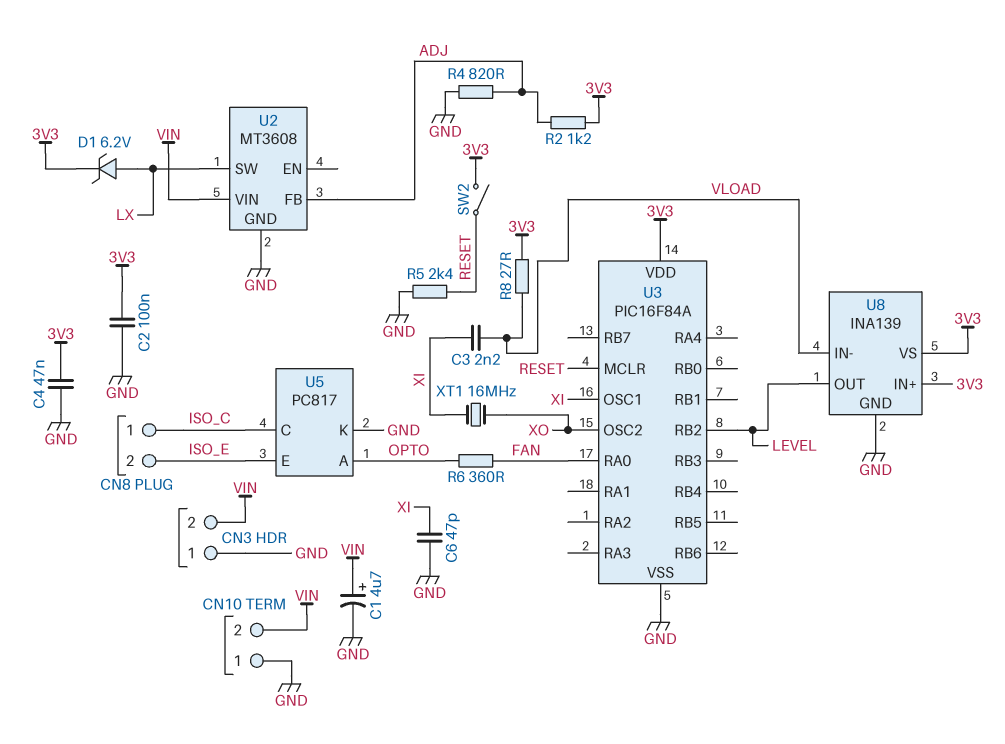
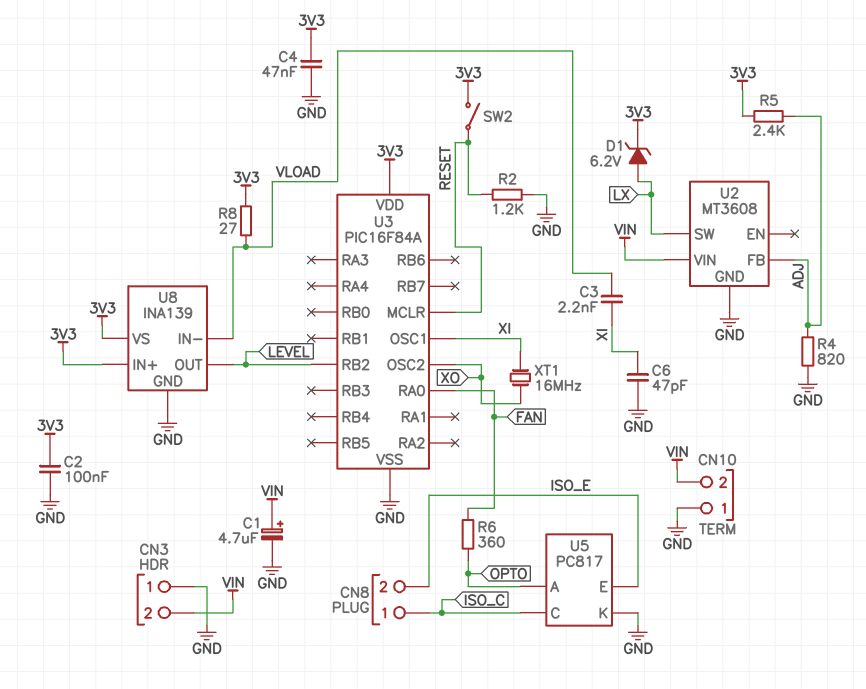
R2: 1.2k (3V3, ADJ) -> 1.2k (GND, RESET)
R5: 2.4k (GND, RESET) -> 2.4k (3V3, ADJ)

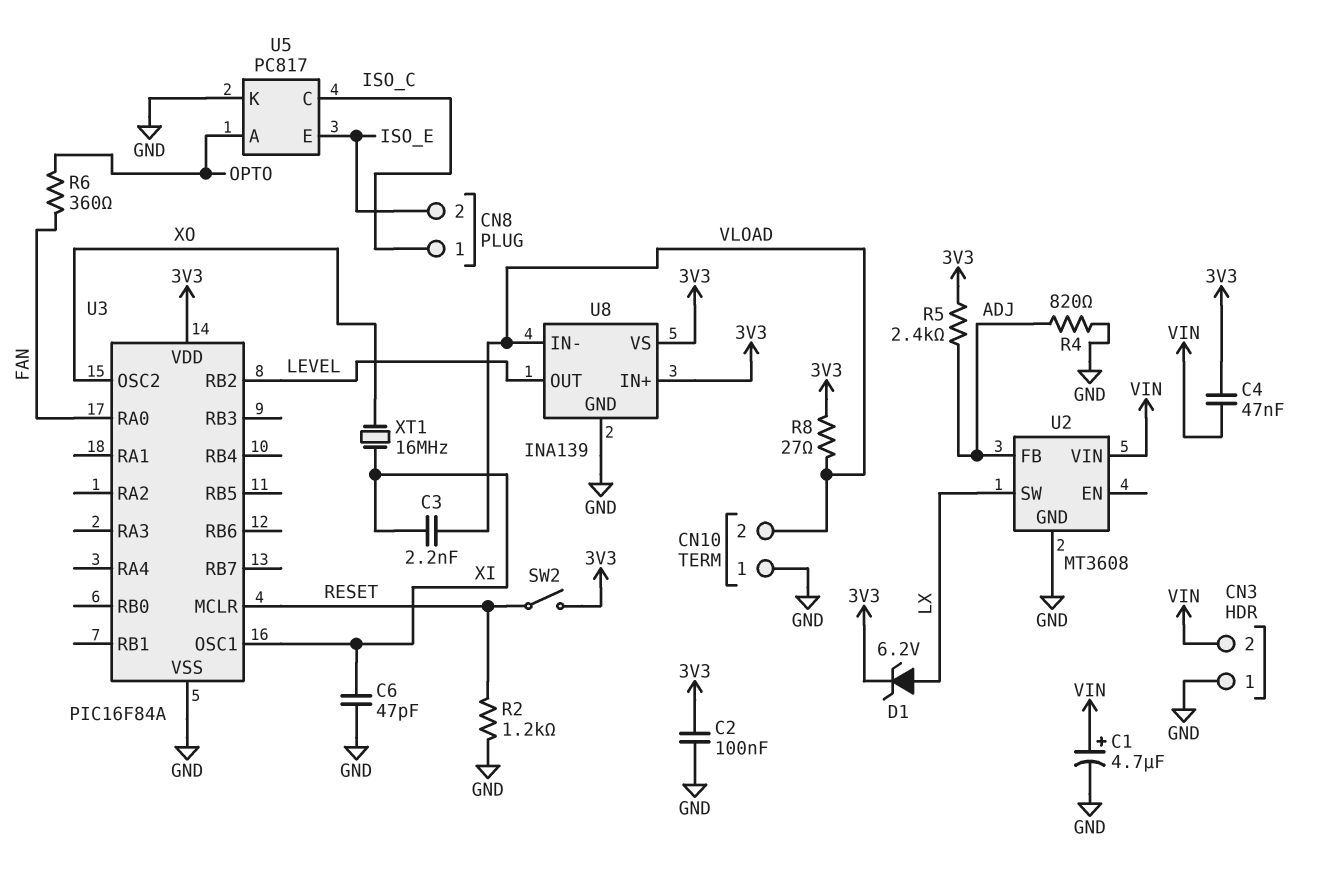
C4: 47nF (3V3, GND) -> 47nF (3V3, VIN)
CN10 pin 2: VIN -> VLOAD

